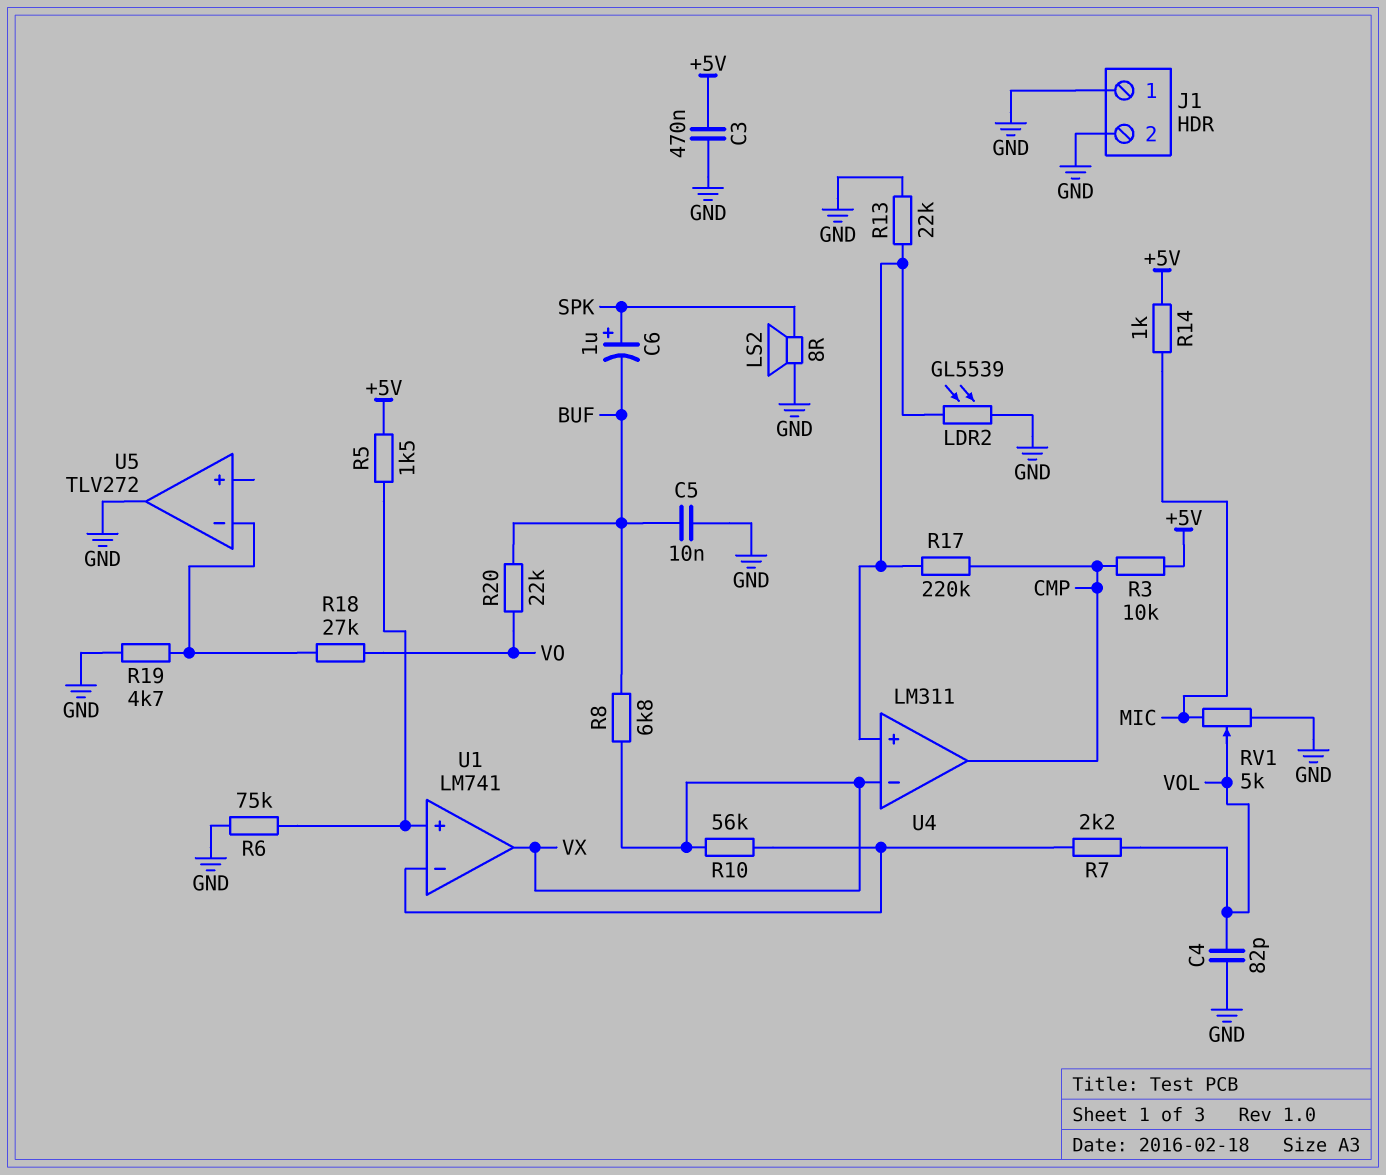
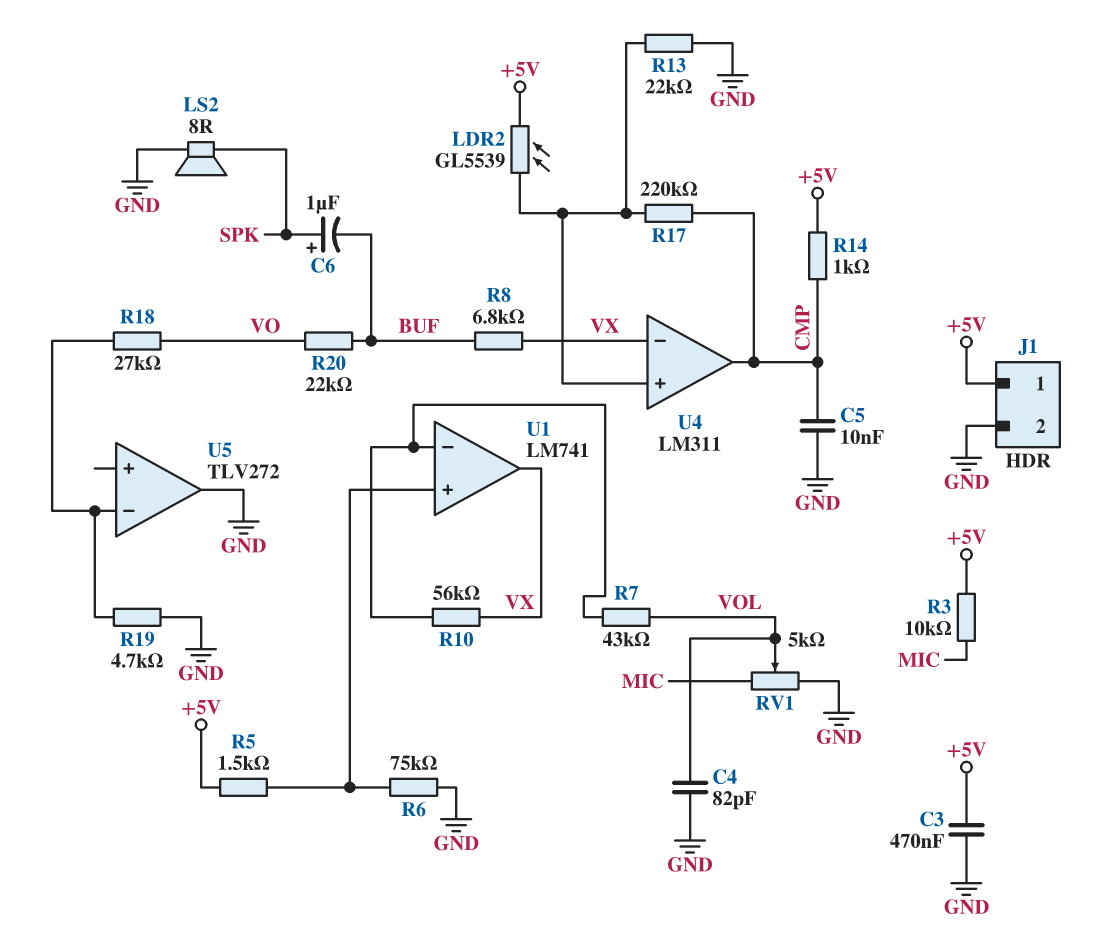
C5: 10nF (BUF, GND) -> 10nF (CMP, GND)
J1 pin 1: GND -> +5V
LDR2: GL5539 (GND, U4/in+) -> GL5539 (+5V, U4/in+)
R3: 10k (+5V, CMP) -> 10k (+5V, MIC)
R7: 2.2k (U1/in-, VOL) -> 43k (U1/in-, VOL)
R14: 1k (+5V, MIC) -> 1k (+5V, CMP)

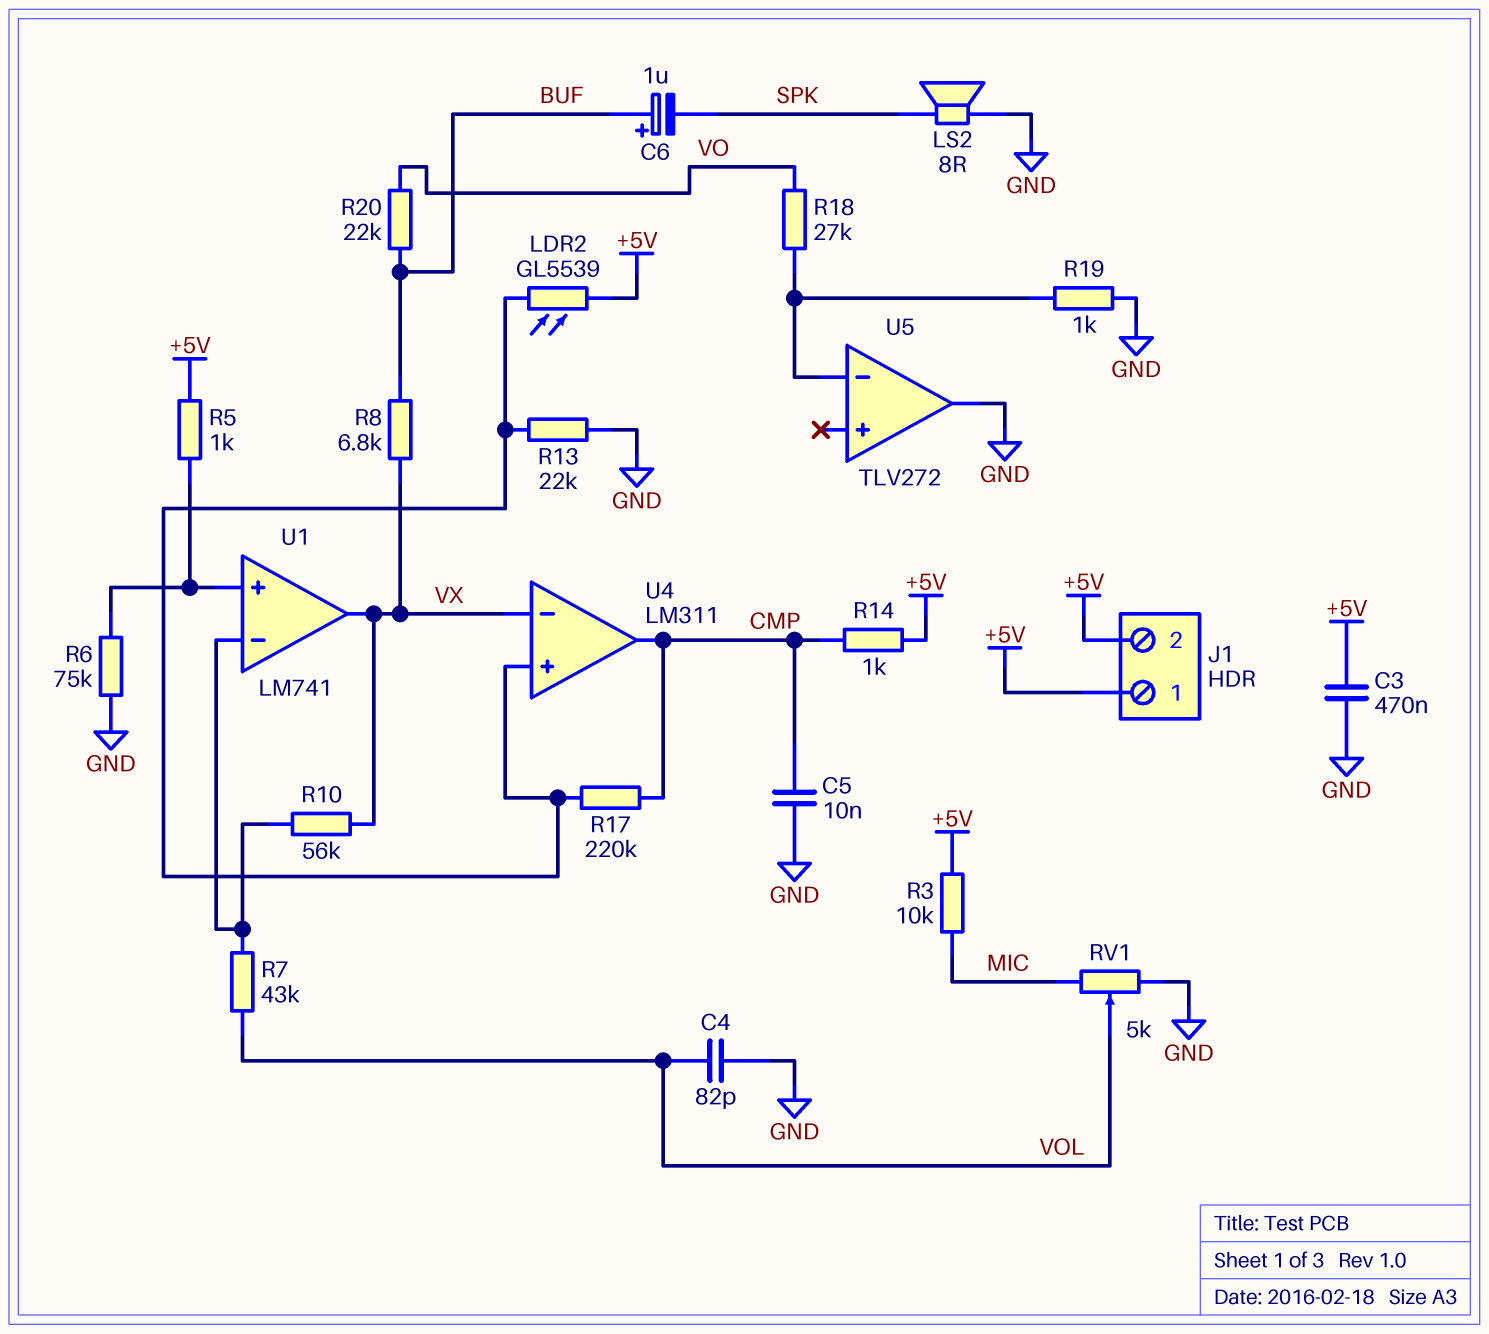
C6: 1uF (plus SPK, minus BUF) -> 1uF (plus BUF, minus SPK)
J1 pin 2: GND -> +5V
R5: 1.5k (+5V, U1/in+) -> 1k (+5V, U1/in+)
R19: 4.7k (GND, U5/in-) -> 1k (GND, U5/in-)

